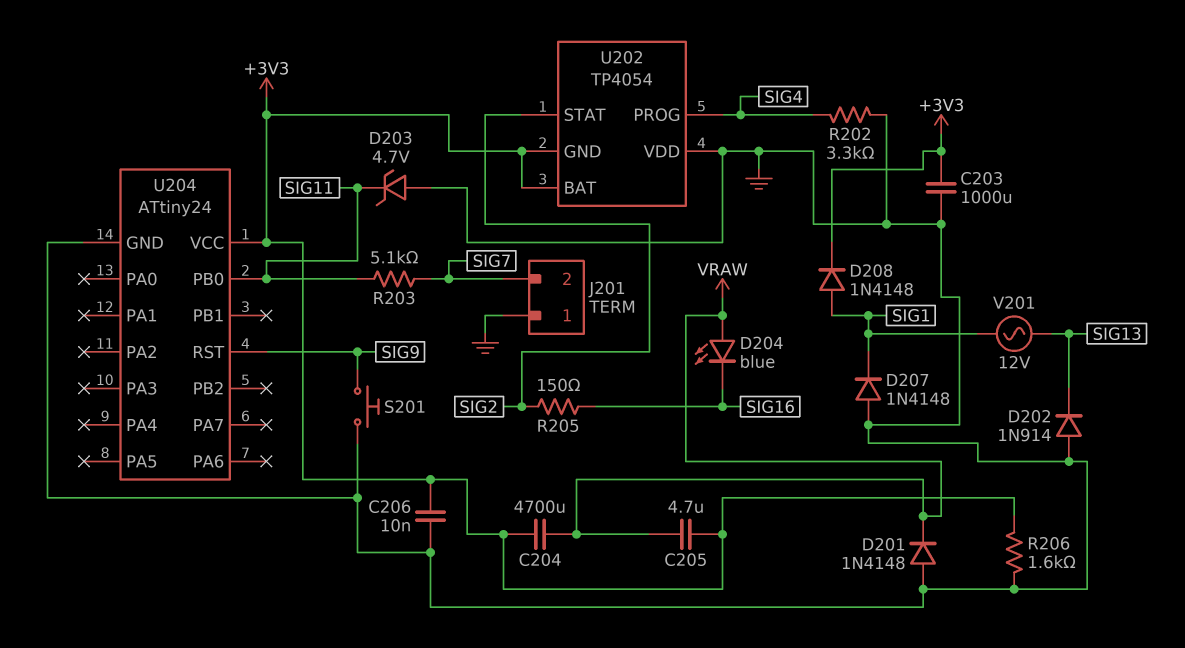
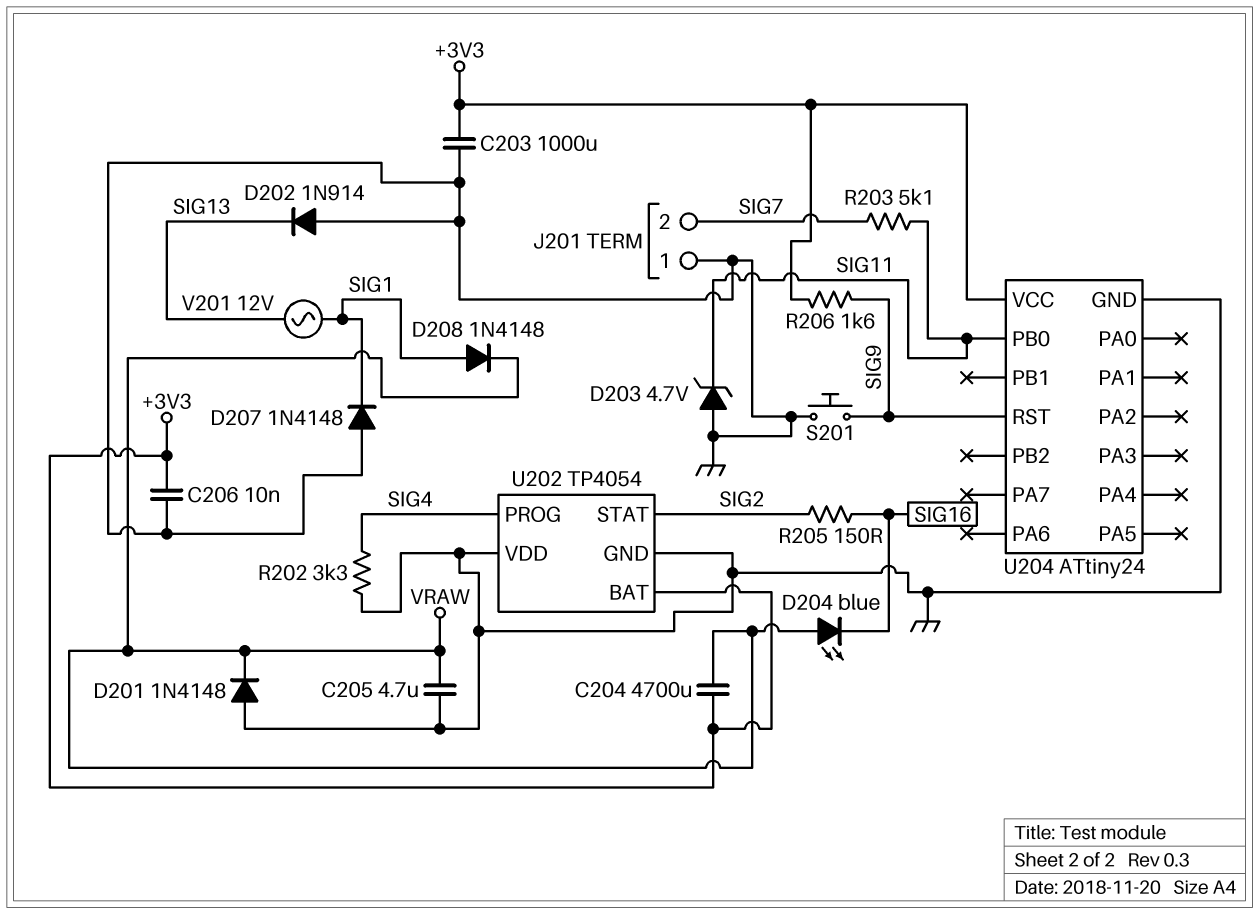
C205: 4.7uF (+3V3, VRAW) -> 4.7uF (GND, VRAW)
D208: diode 1N4148 (A SIG1, K +3V3) -> diode 1N4148 (A SIG1, K VRAW)
R206: 1.6k (+3V3, GND) -> 1.6k (+3V3, SIG9)
U202 pin GND: +3V3 -> GND

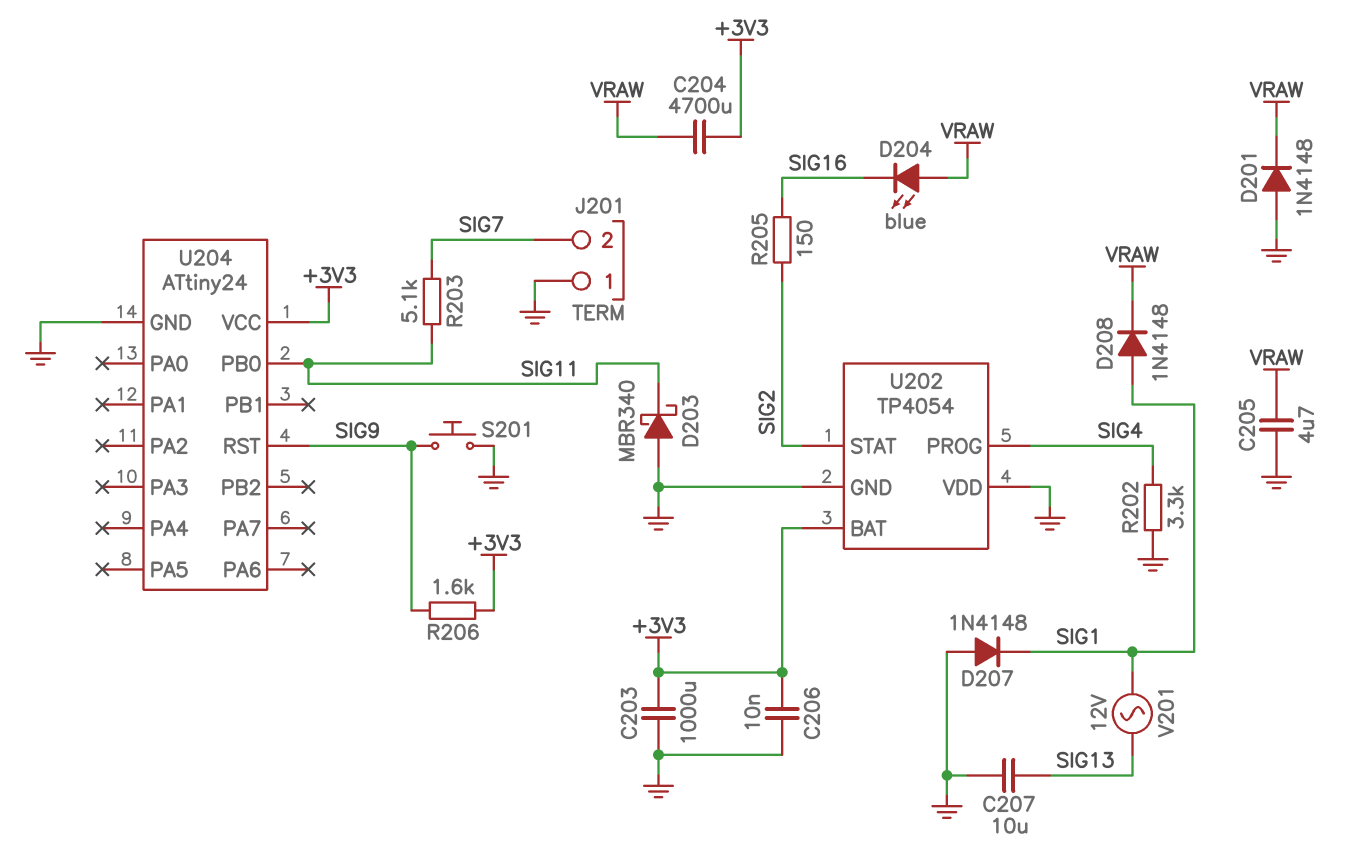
C207: none -> 10uF (GND, SIG13)
D202: diode 1N914 (A GND, K SIG13) -> none
D203: zener 4.7V (A GND, K SIG11) -> schottky MBR340 (A GND, K SIG11)

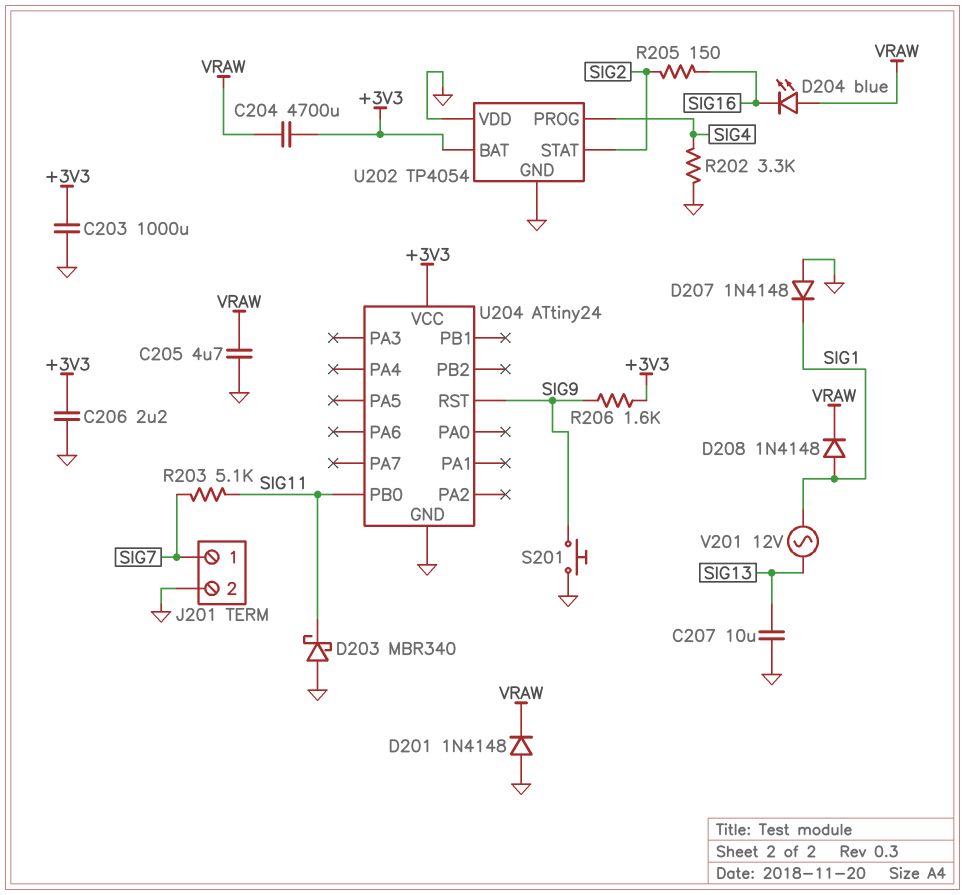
C206: 10nF (+3V3, GND) -> 2.2uF (+3V3, GND)
J201 pin 1: GND -> SIG7
J201 pin 2: SIG7 -> GND

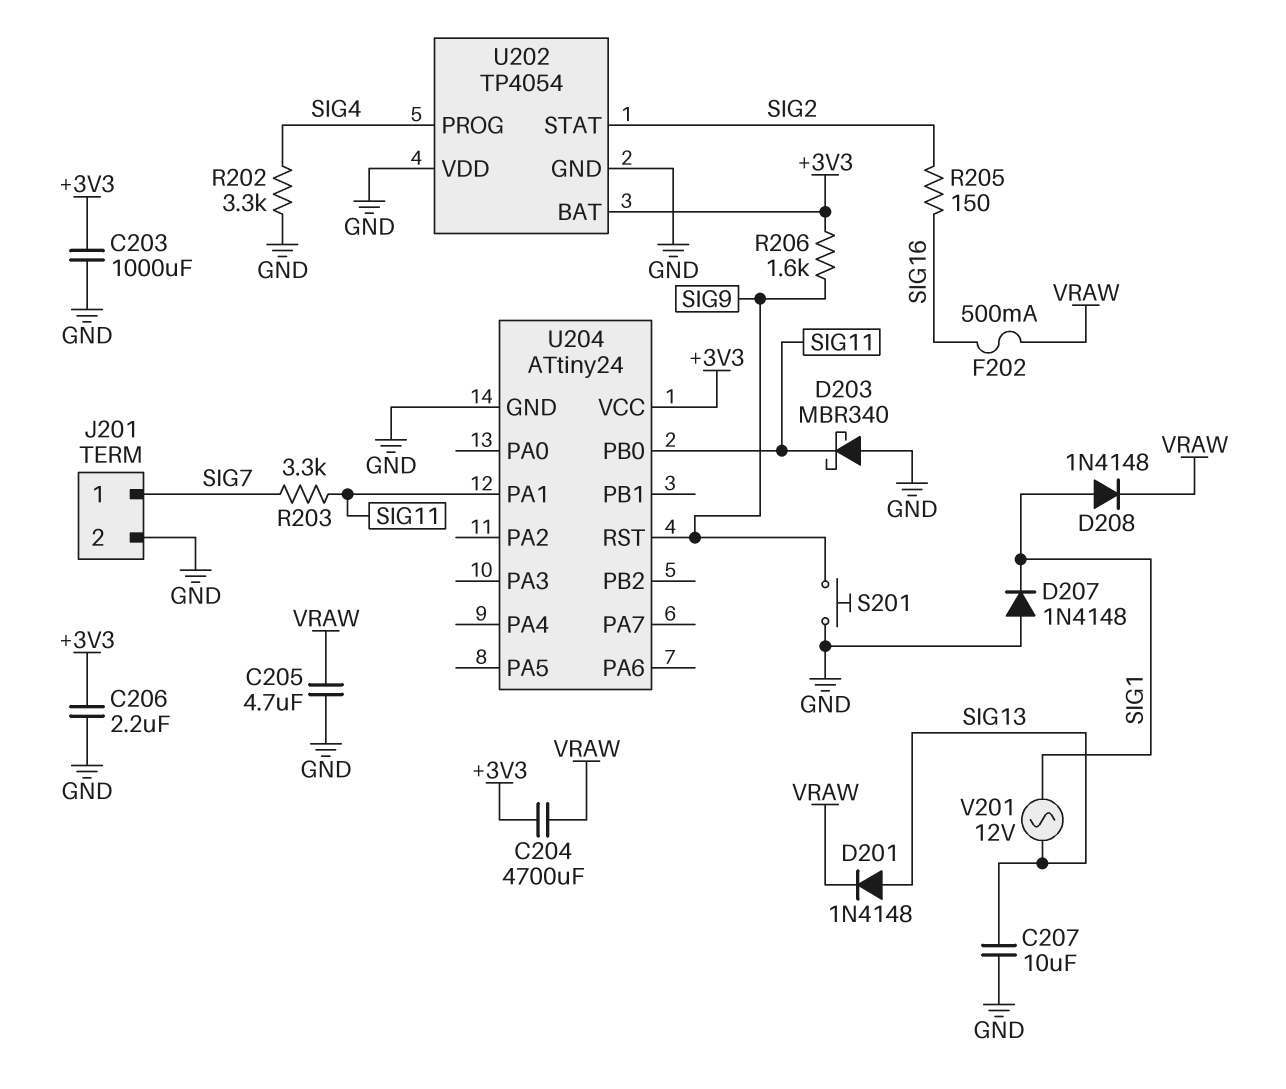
D201: diode 1N4148 (A GND, K VRAW) -> diode 1N4148 (A SIG13, K VRAW)
D204: LED blue (A VRAW, K SIG16) -> none
F202: none -> 500mA (SIG16, VRAW)
R203: 5.1k (SIG7, SIG11) -> 3.3k (SIG7, SIG11)
U204 pin PA1: none -> SIG11

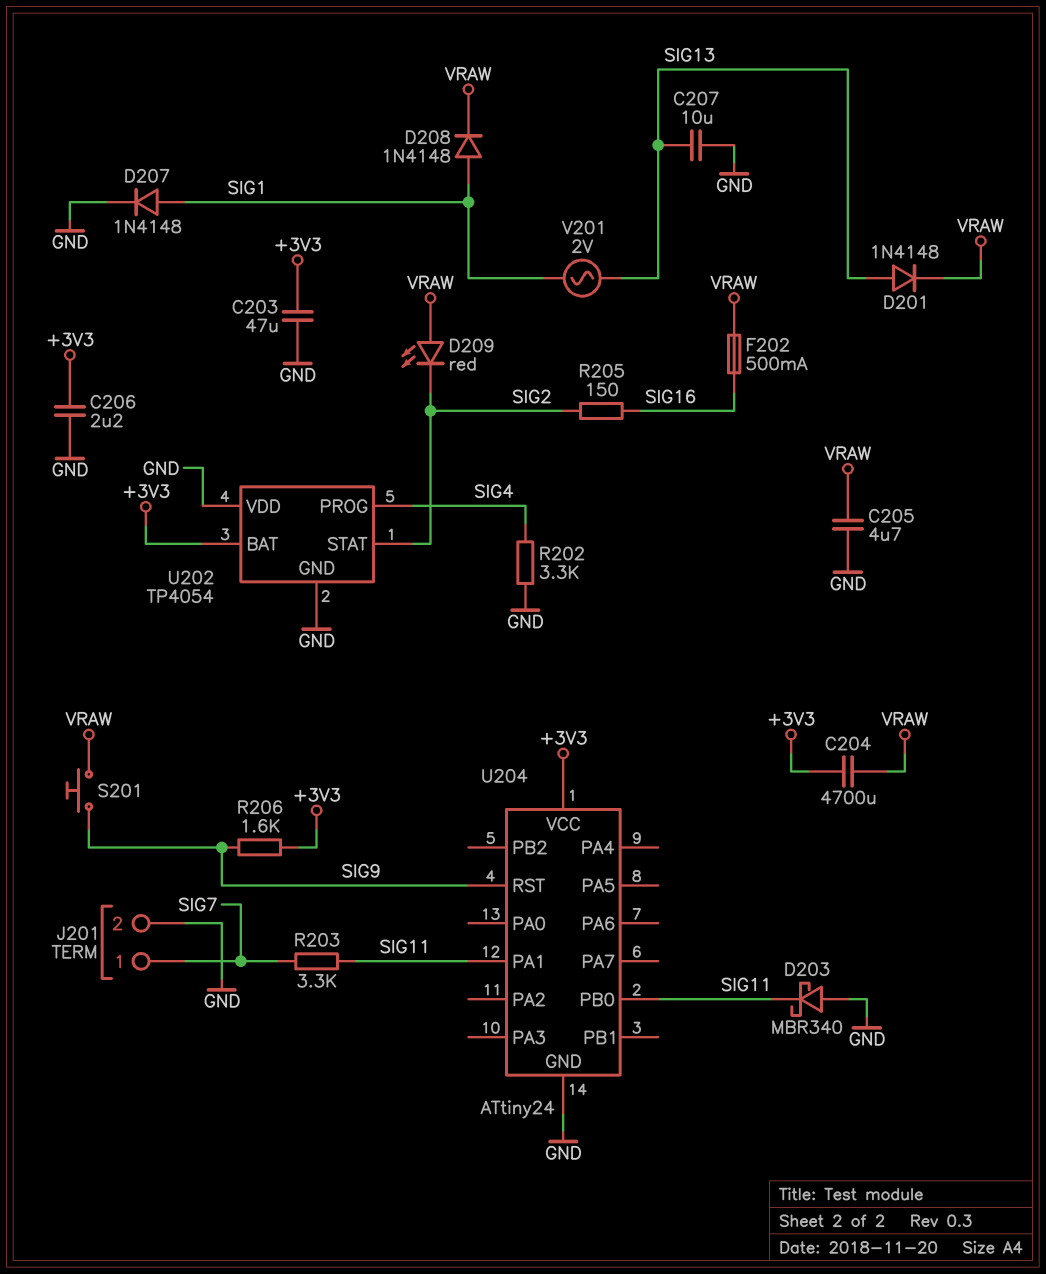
C203: 1000uF (+3V3, GND) -> 47uF (+3V3, GND)
D207: diode 1N4148 (A GND, K SIG1) -> diode 1N4148 (A SIG1, K GND)
D209: none -> LED red (A VRAW, K SIG2)
S201: button (GND, SIG9) -> button (SIG9, VRAW)
V201: AC 12V (SIG1, SIG13) -> AC 2V (SIG1, SIG13)

